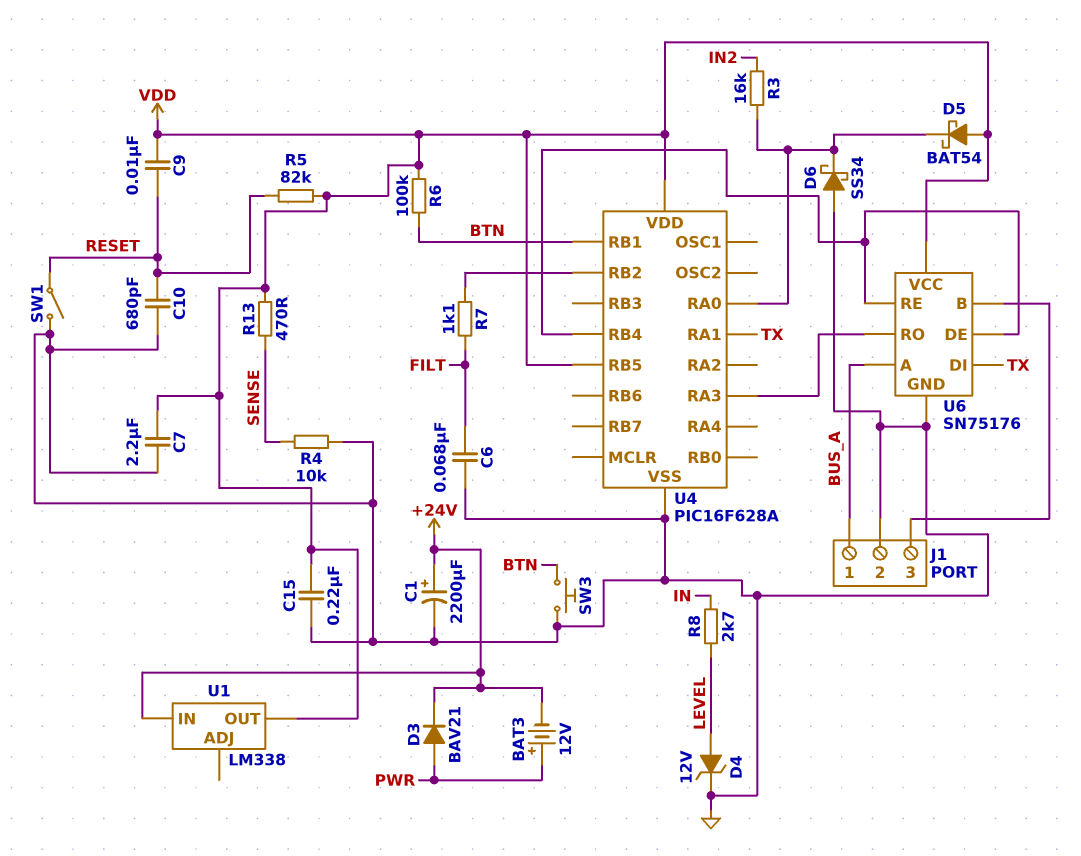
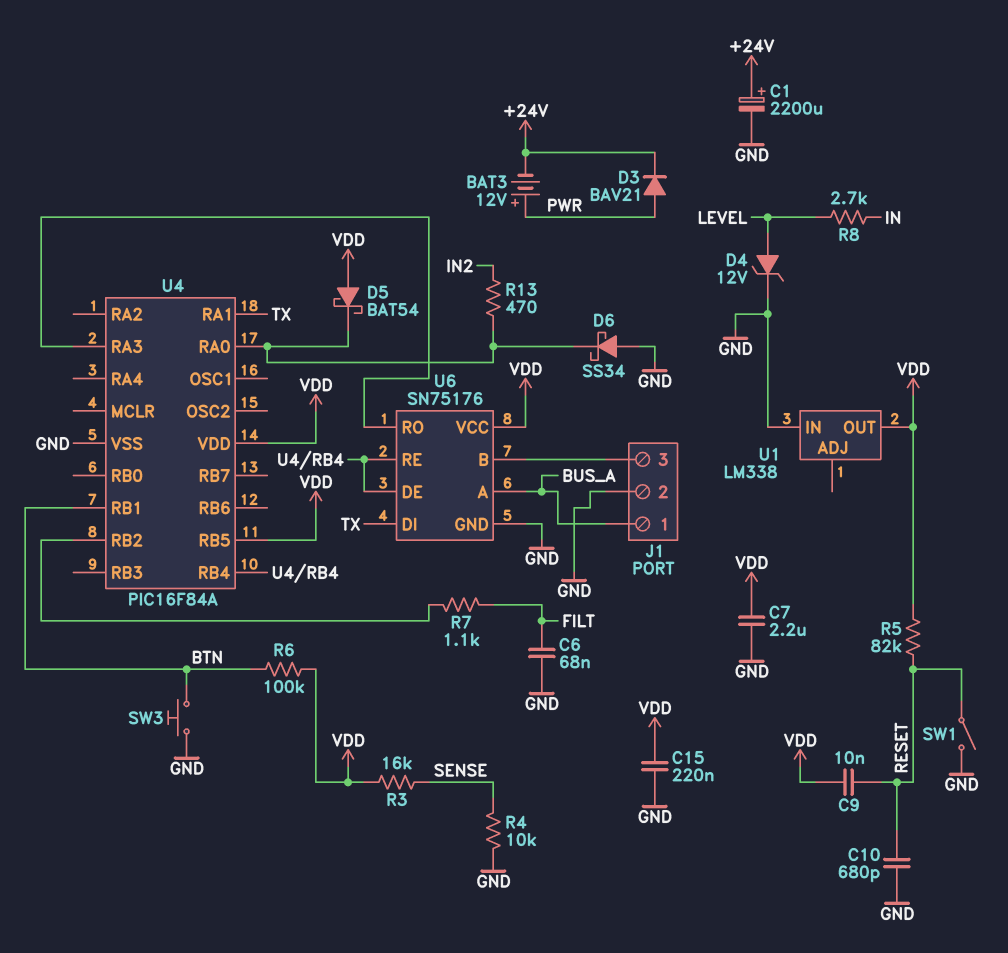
R3: 16k (IN2, U4/RA0) -> 16k (SENSE, VDD)
R13: 470 (SENSE, VDD) -> 470 (IN2, U4/RA0)
U1 pin IN: +24V -> GND
U4: PIC16F628A -> PIC16F84A

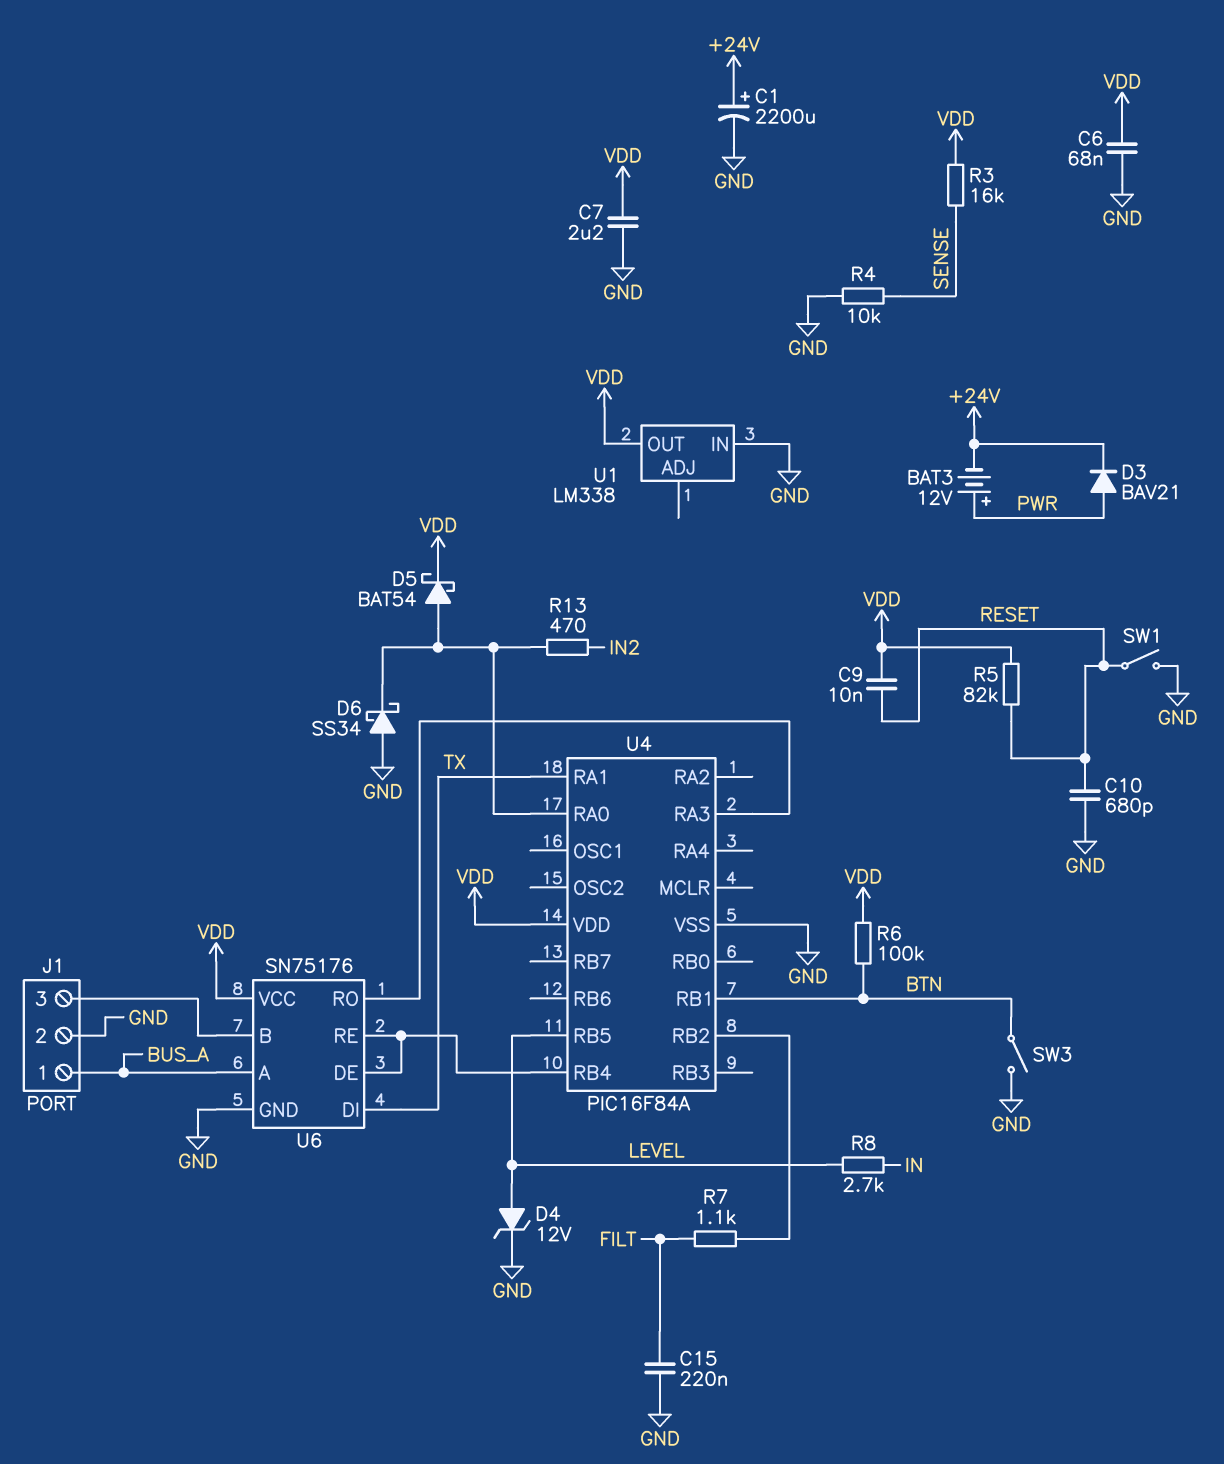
C6: 68nF (FILT, GND) -> 68nF (GND, VDD)
C15: 220nF (GND, VDD) -> 220nF (FILT, GND)
D5: schottky BAT54 (A VDD, K U4/RA0) -> schottky BAT54 (A U4/RA0, K VDD)
SW3: button (BTN, GND) -> switch (BTN, GND)
U4 pin RB5: VDD -> LEVEL

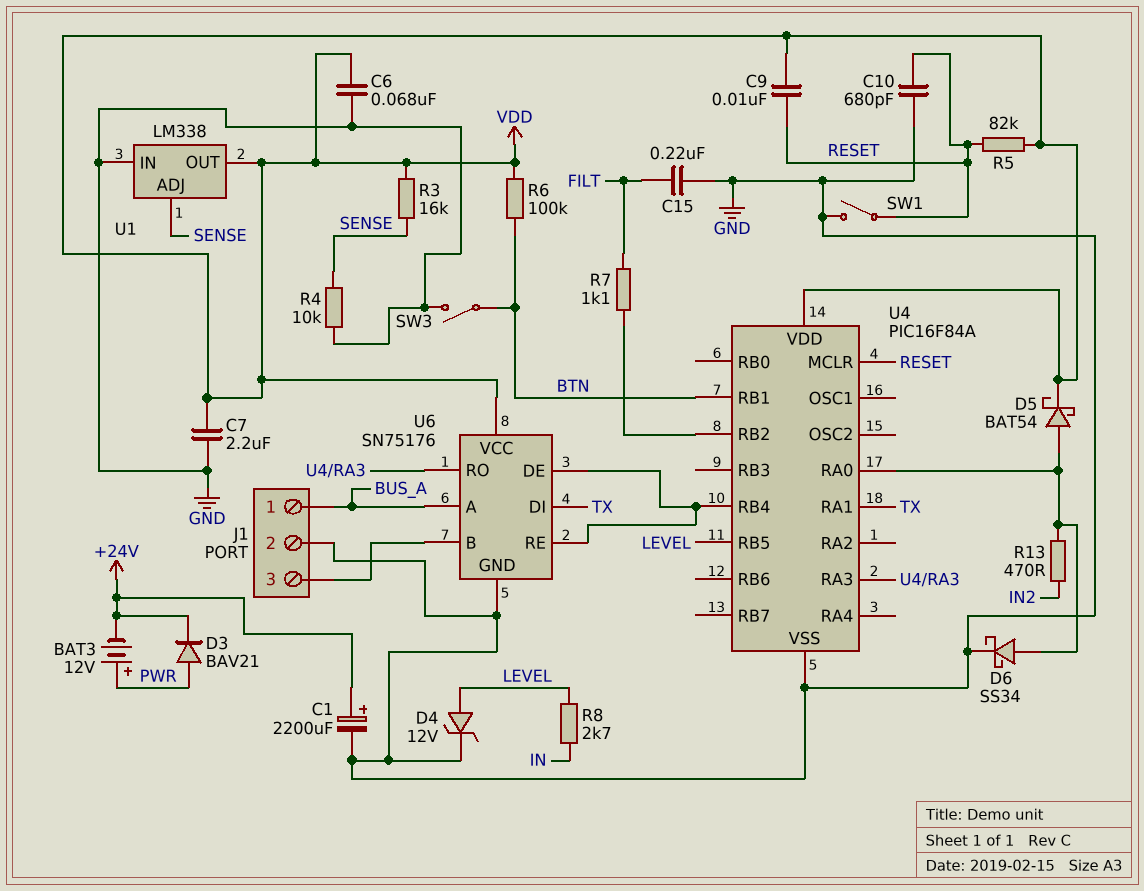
D6: schottky SS34 (A GND, K U4/RA0) -> schottky SS34 (A U4/RA0, K GND)
U1 pin ADJ: none -> SENSE
U4 pin MCLR: none -> RESET

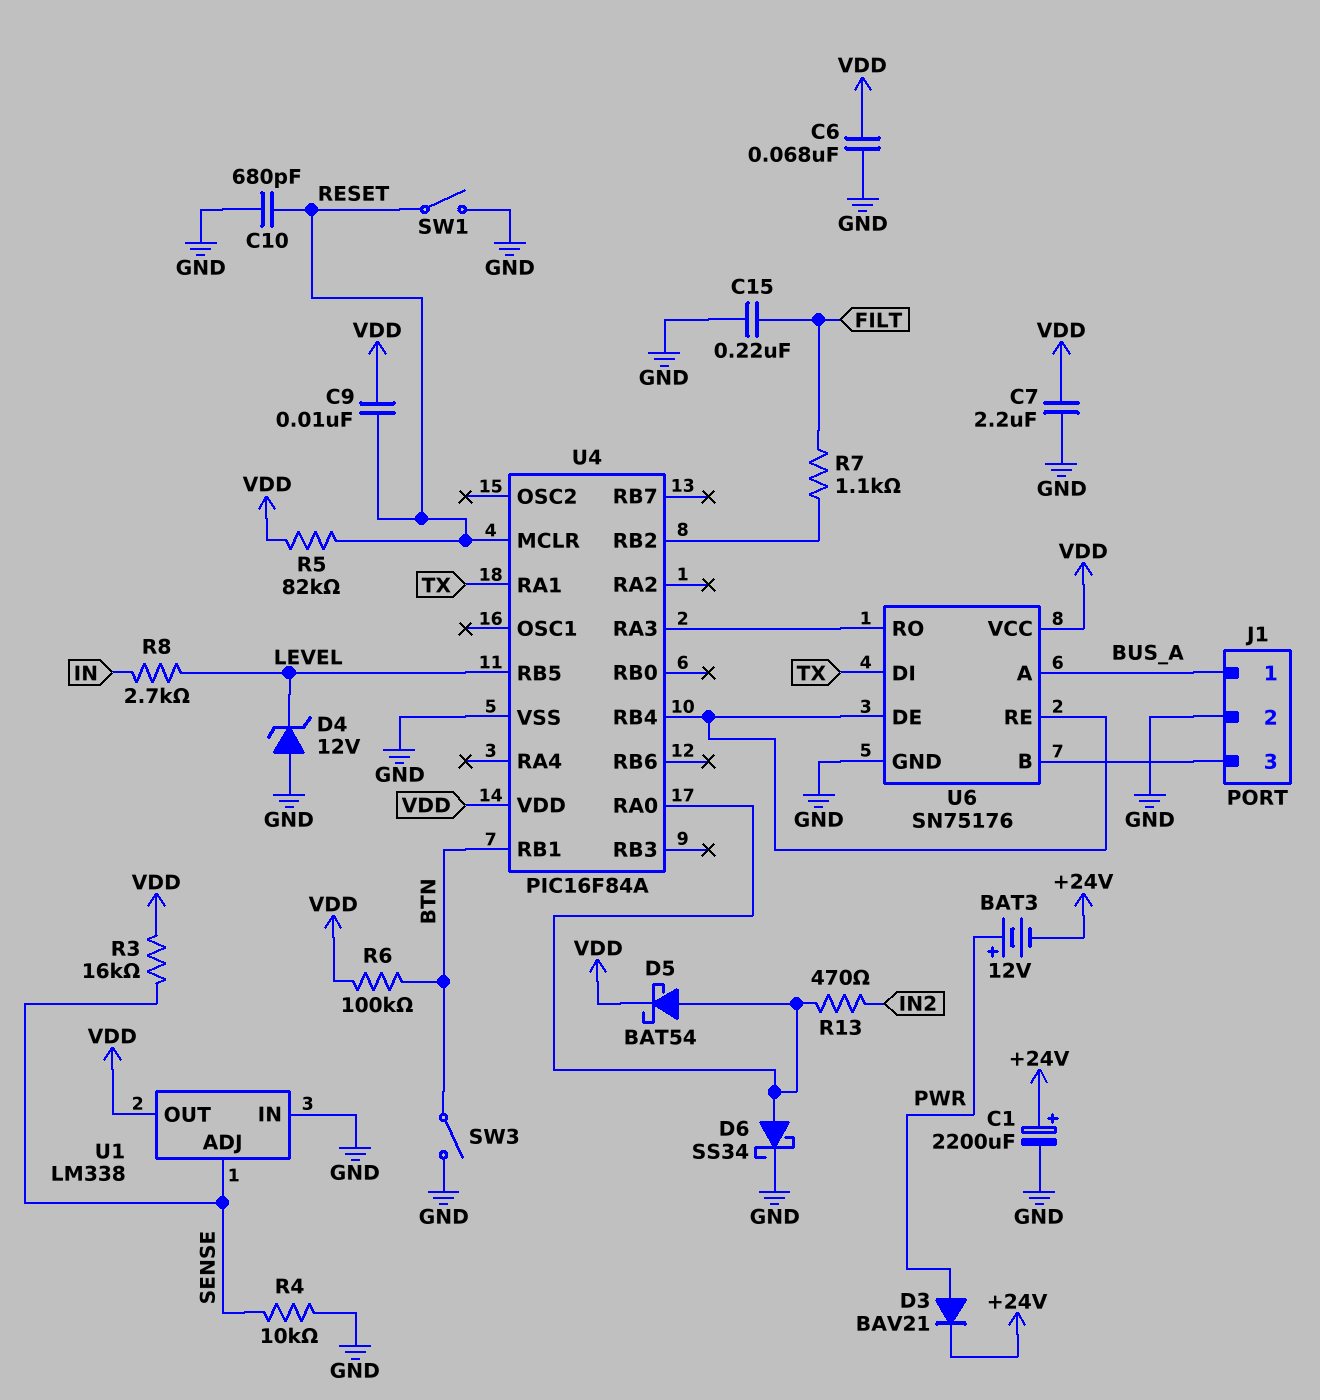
D4: zener 12V (A LEVEL, K GND) -> zener 12V (A GND, K LEVEL)

